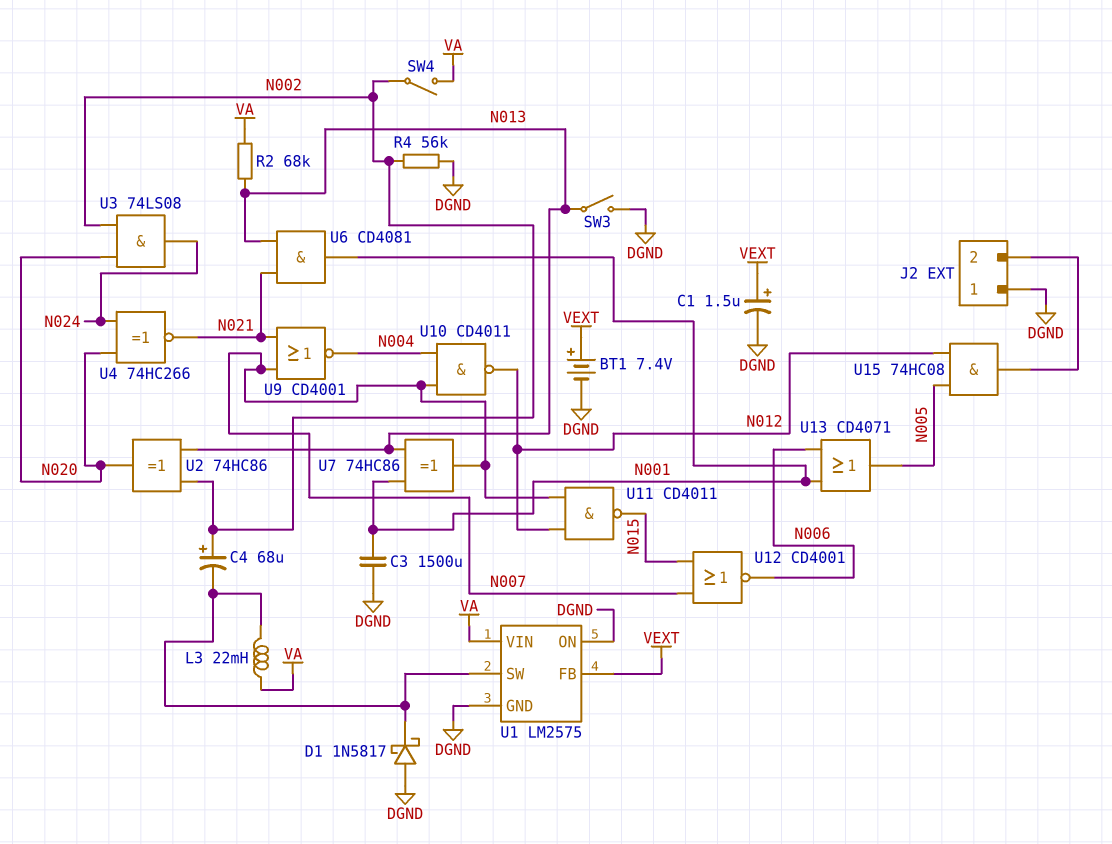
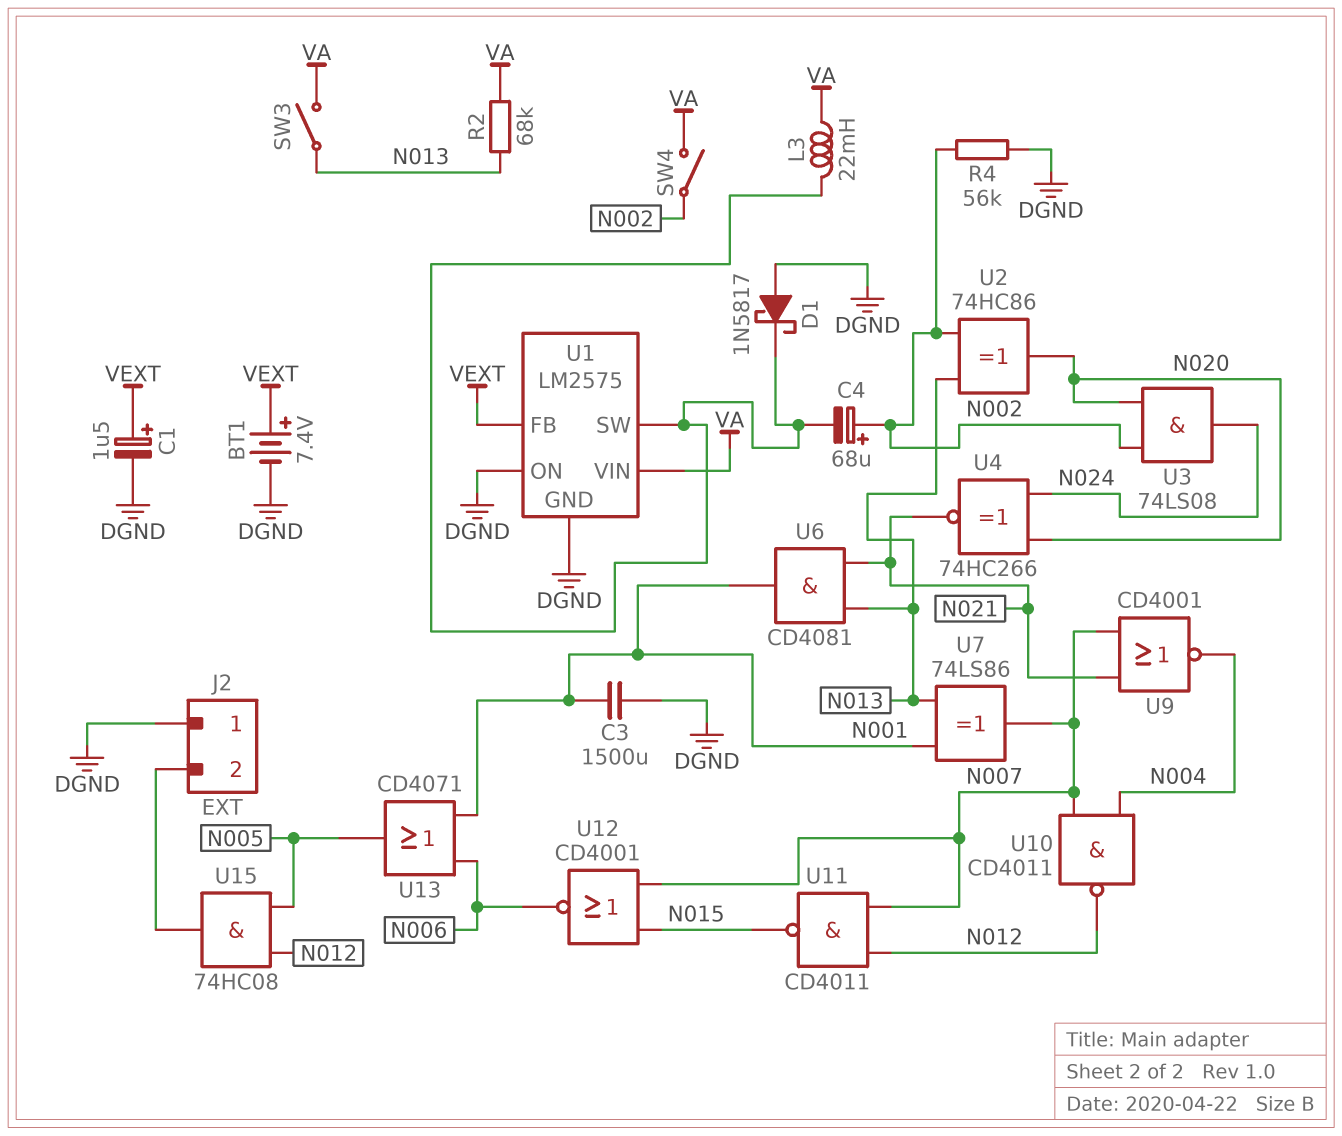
SW3: switch (DGND, N013) -> switch (N013, VA)
U7: XOR 74HC86 (in N001, in N013, out N007) -> XOR 74LS86 (in N001, in N013, out N007)

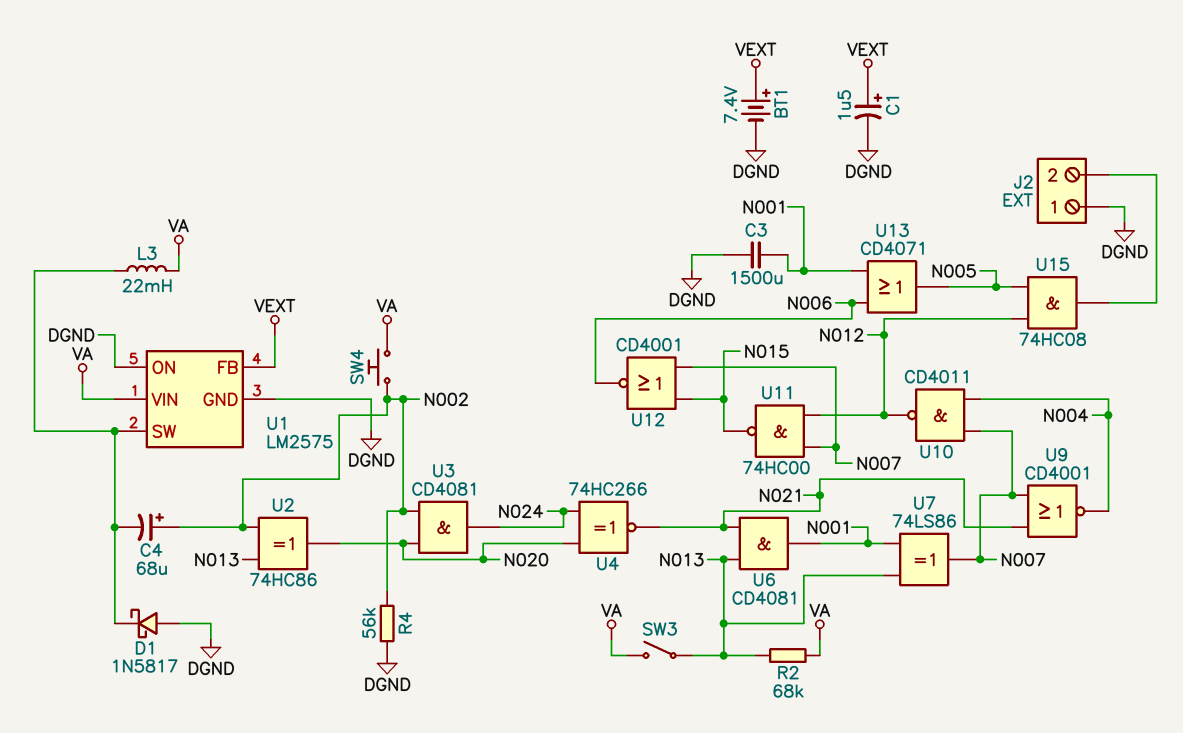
SW4: switch (N002, VA) -> button (N002, VA)
U3: AND 74LS08 (in N002, in N020, out N024) -> AND CD4081 (in N002, in N020, out N024)
U11: NAND CD4011 (in N007, in N012, out N015) -> NAND 74HC00 (in N007, in N012, out N015)

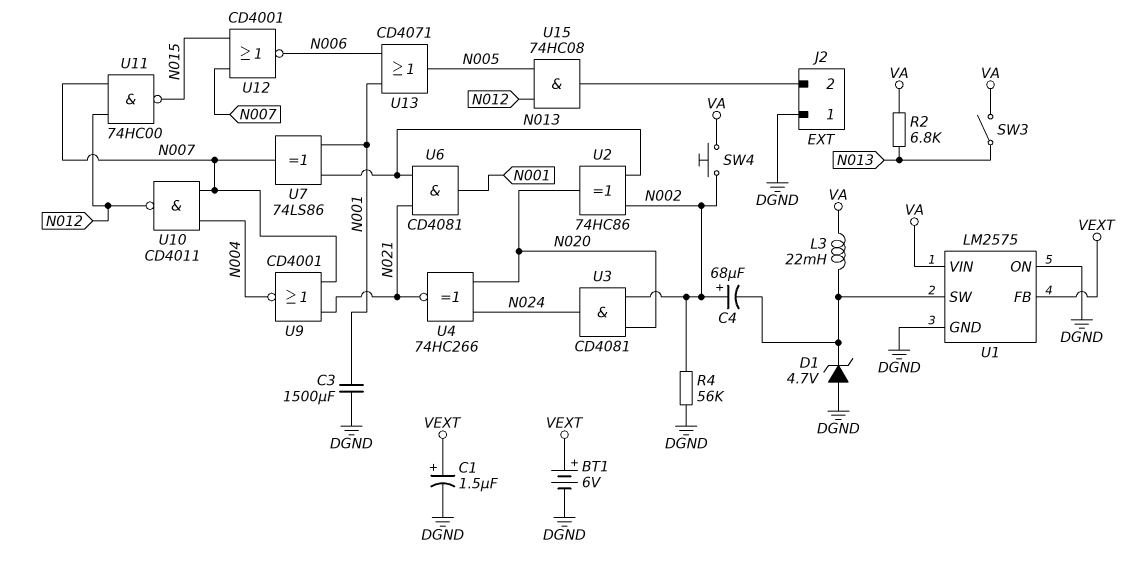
BT1: 7.4V (plus VEXT, minus DGND) -> 6V (plus VEXT, minus DGND)
D1: schottky 1N5817 (A DGND, K U1/SW) -> zener 4.7V (A DGND, K U1/SW)
R2: 68k (N013, VA) -> 6.8k (N013, VA)

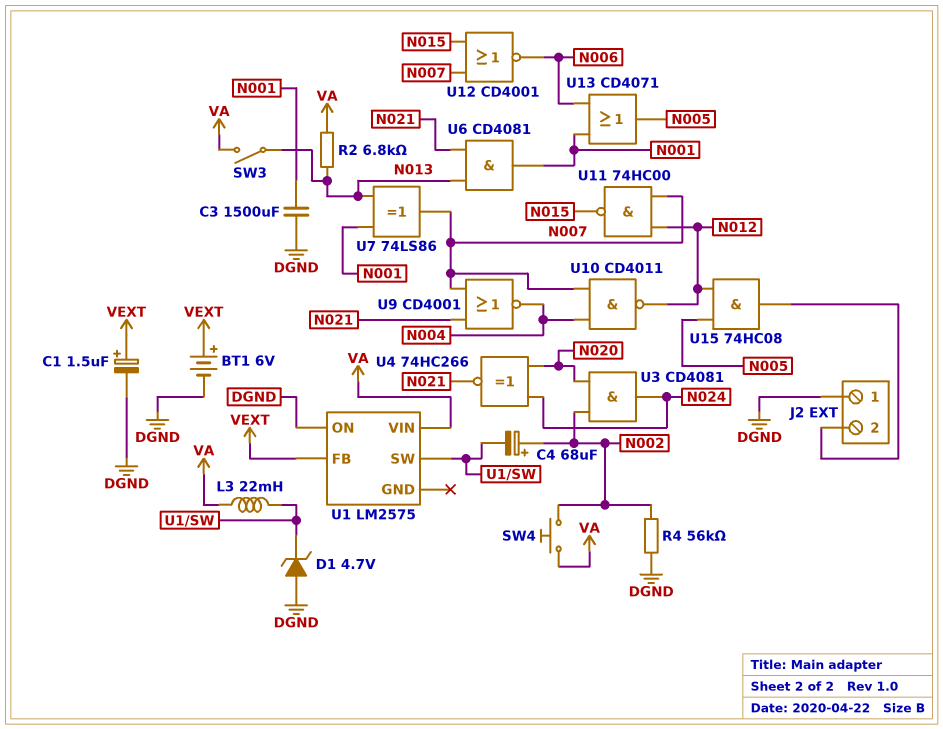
U1 pin GND: DGND -> none
U2: XOR 74HC86 (in N002, in N013, out N020) -> none

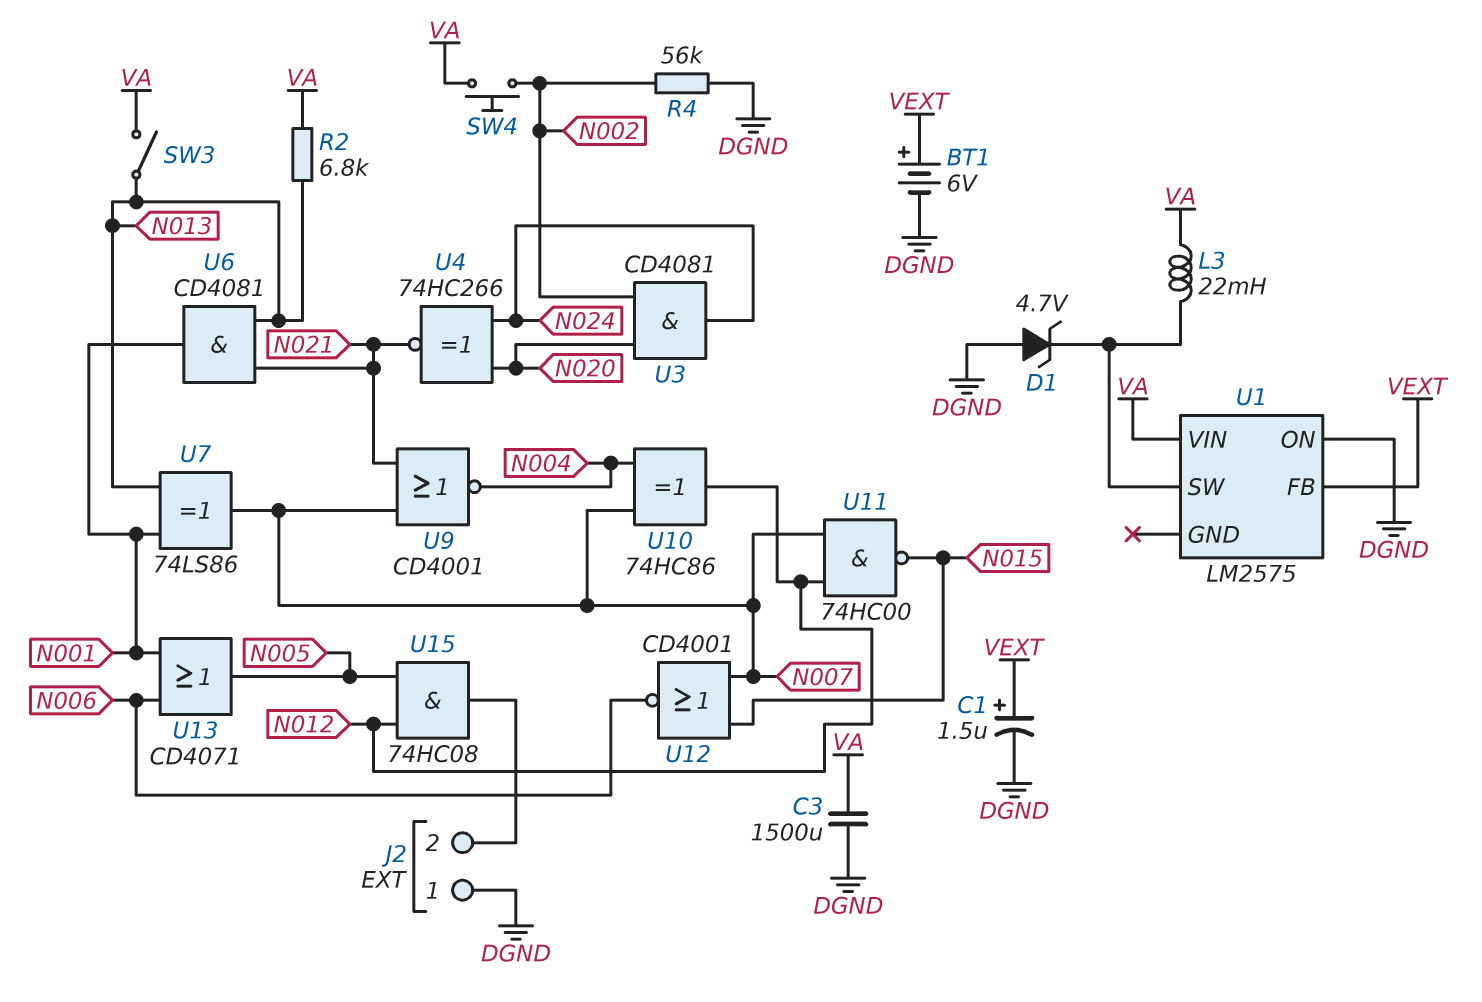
C3: 1500uF (DGND, N001) -> 1500uF (DGND, VA)
C4: 68uF (plus N002, minus U1/SW) -> none
U10: NAND CD4011 (in N004, in N007, out N012) -> XOR 74HC86 (in N004, in N007, out N012)

